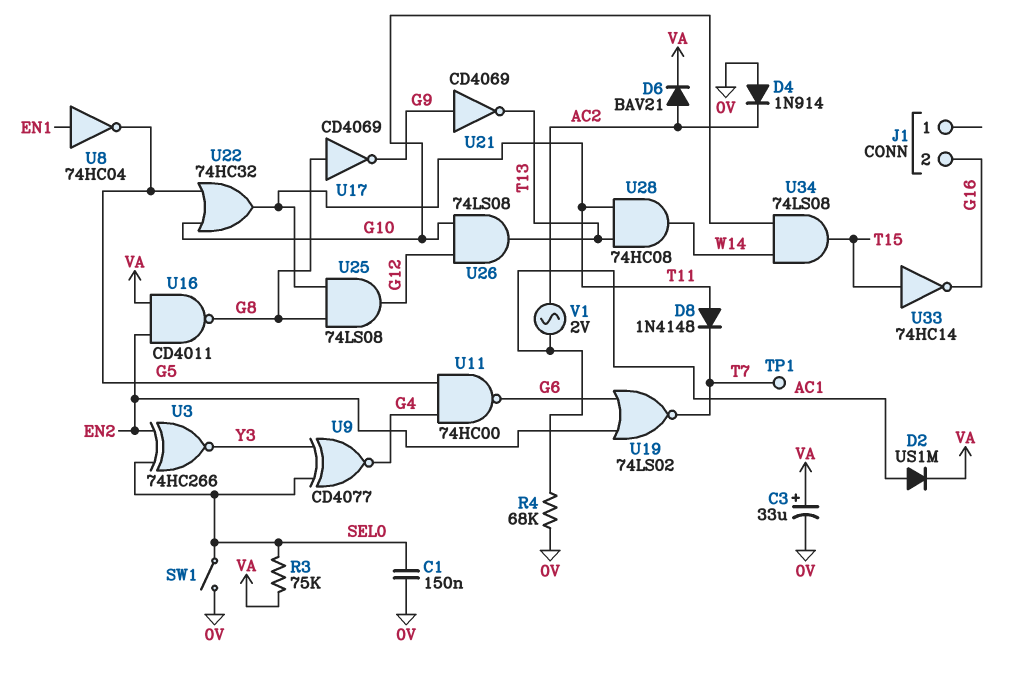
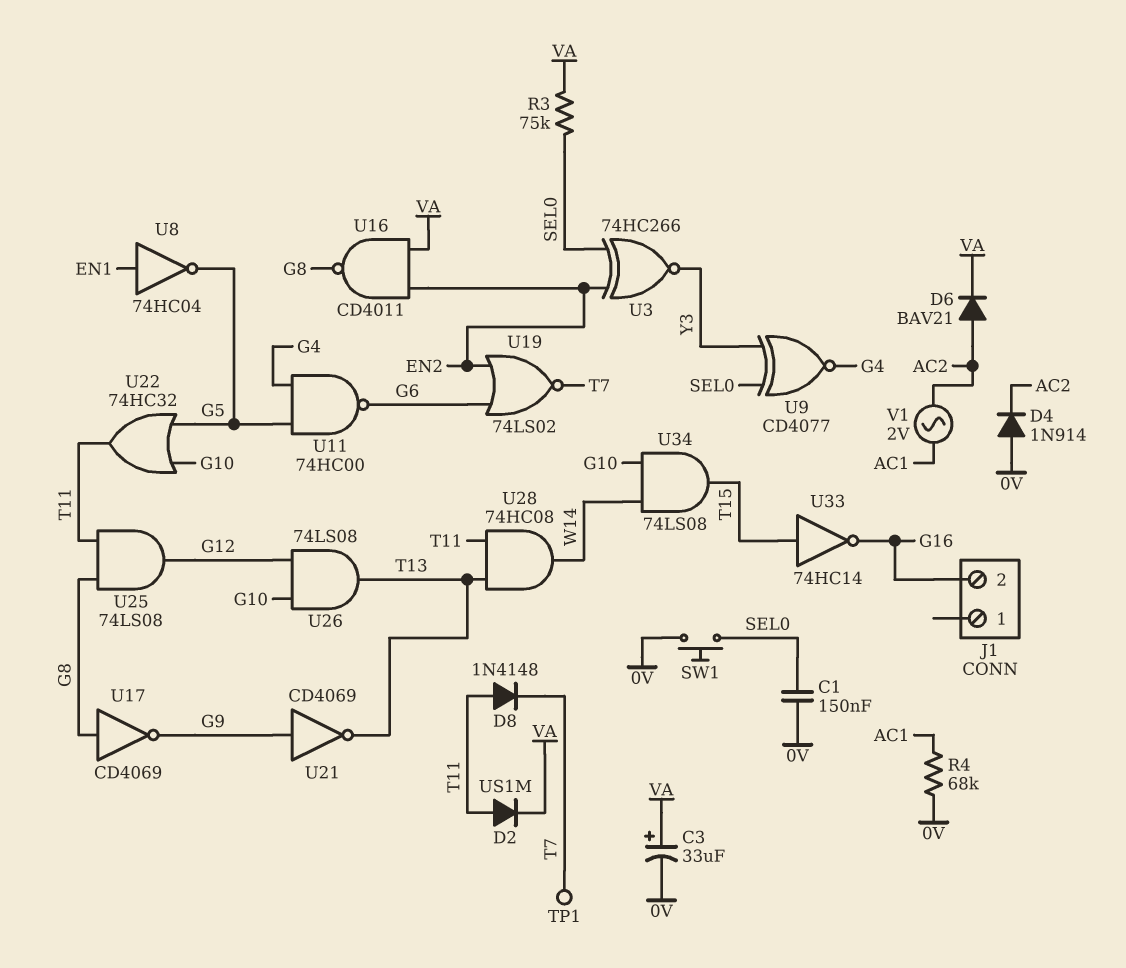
D2: diode US1M (A AC1, K VA) -> diode US1M (A T11, K VA)
SW1: switch (0V, SEL0) -> button (0V, SEL0)

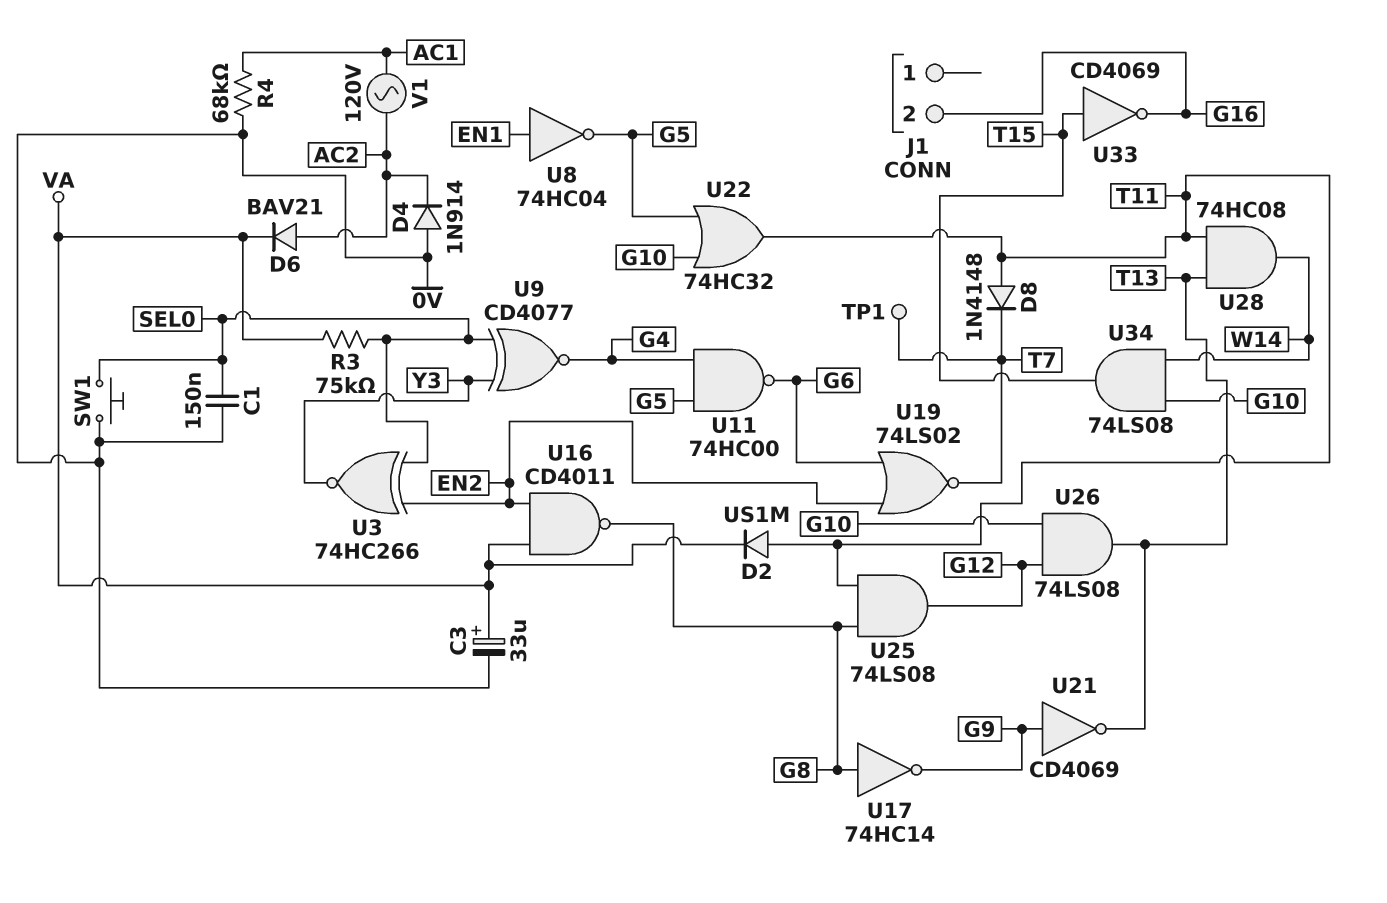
U17: NOT CD4069 (in G8, out G9) -> NOT 74HC14 (in G8, out G9)
U33: NOT 74HC14 (in T15, out G16) -> NOT CD4069 (in T15, out G16)
V1: AC 2V (AC1, AC2) -> AC 120V (AC1, AC2)

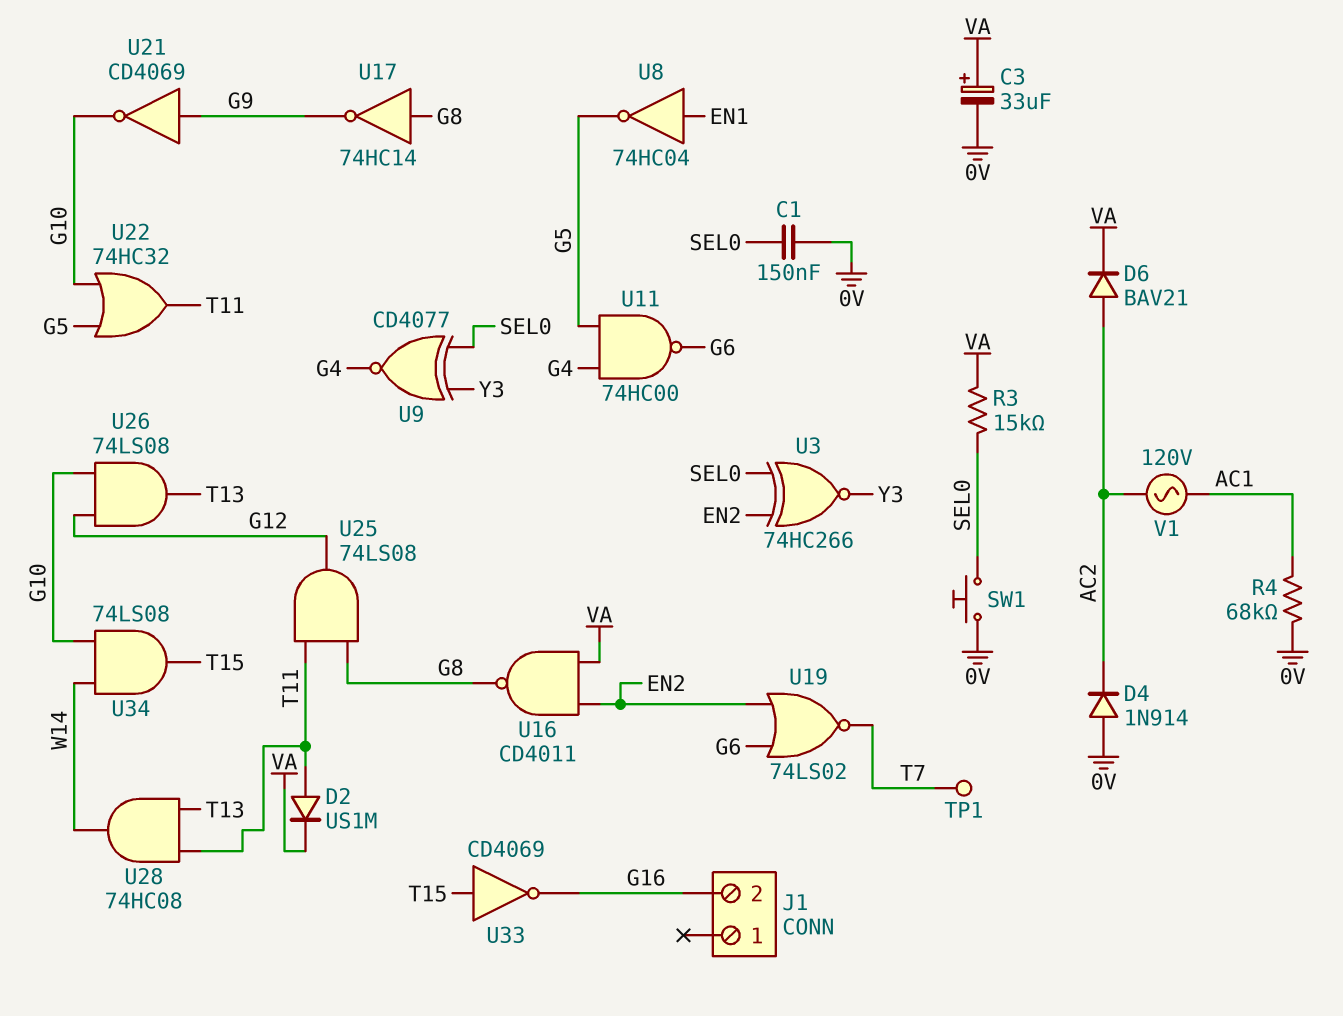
D8: diode 1N4148 (A T11, K T7) -> none
R3: 75k (SEL0, VA) -> 15k (SEL0, VA)
U21: NOT CD4069 (in G9, out T13) -> NOT CD4069 (in G9, out G10)

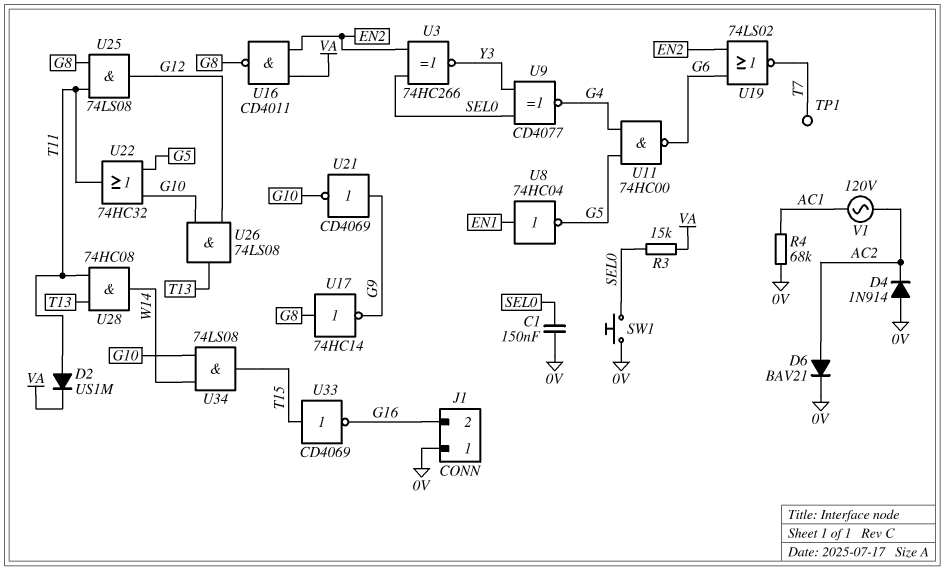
C3: 33uF (plus VA, minus 0V) -> none
D6: diode BAV21 (A AC2, K VA) -> diode BAV21 (A AC2, K 0V)
J1 pin 1: none -> 0V

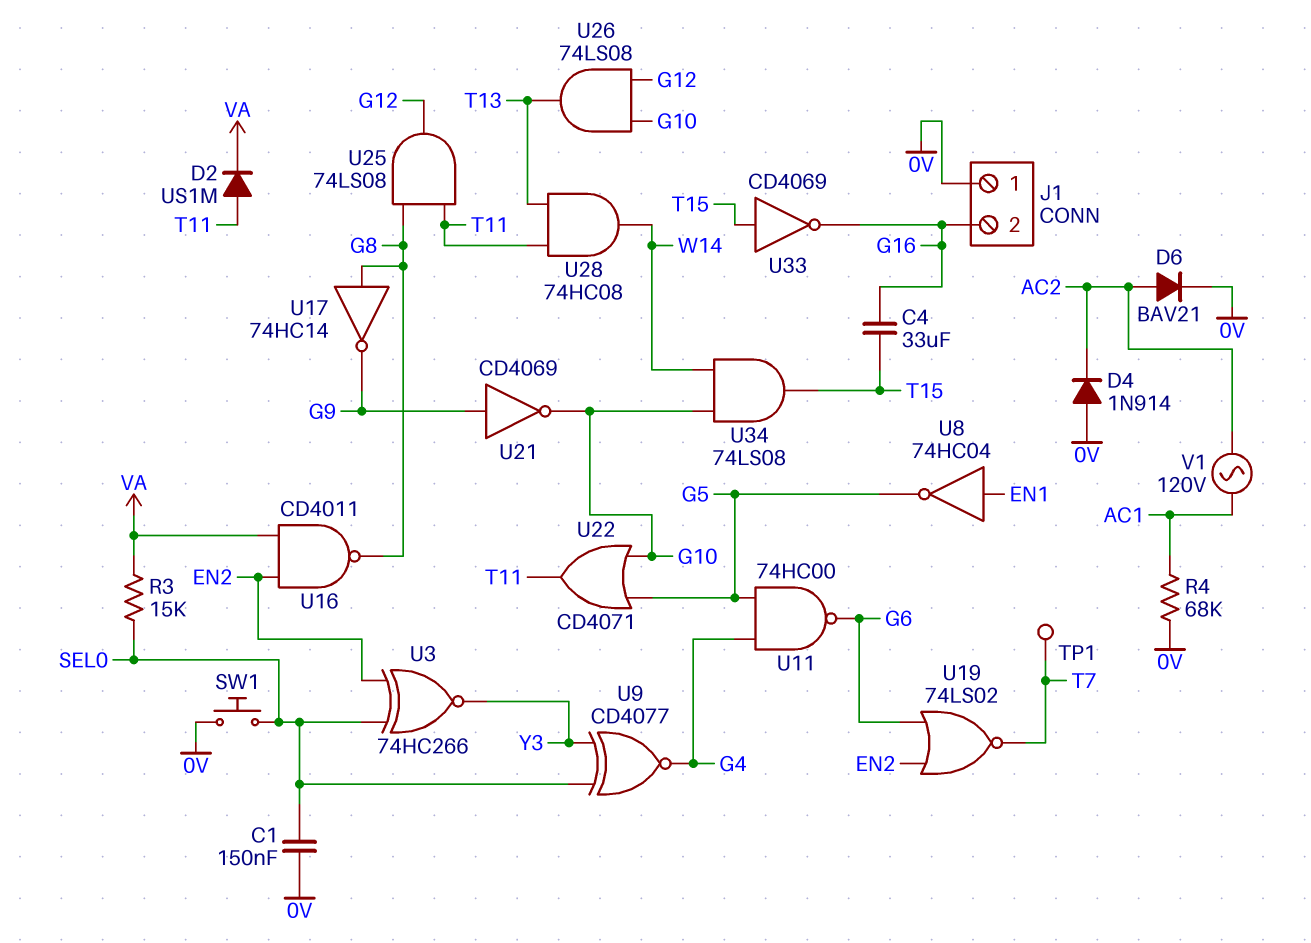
C4: none -> 33uF (G16, T15)
U22: OR 74HC32 (in G5, in G10, out T11) -> OR CD4071 (in G5, in G10, out T11)

